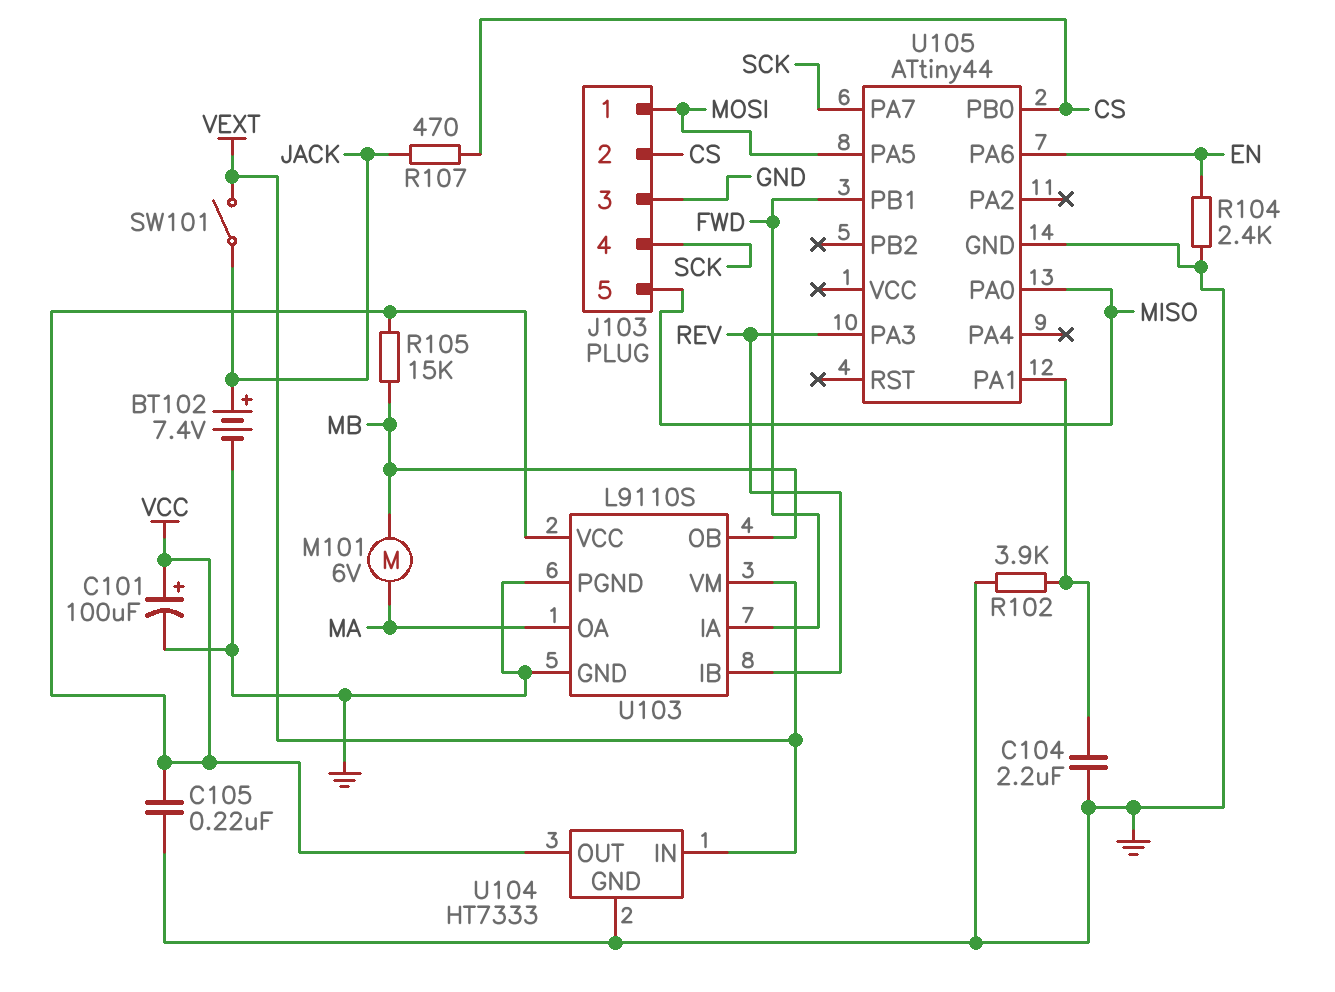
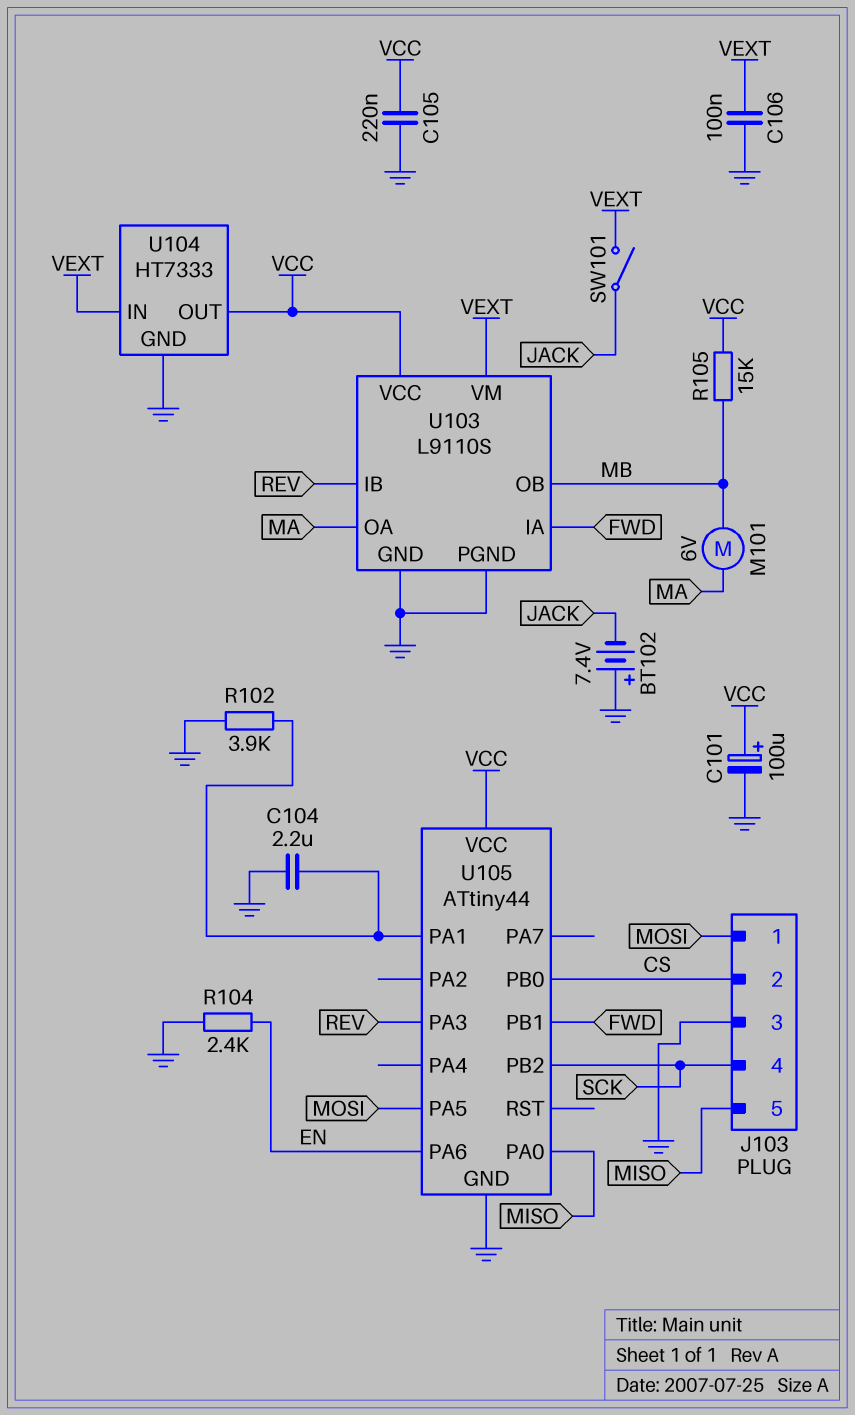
BT102: 7.4V (plus JACK, minus GND) -> 7.4V (plus GND, minus JACK)
C106: none -> 100nF (GND, VEXT)
R107: 470 (CS, JACK) -> none
U105 pin PA7: SCK -> none
U105 pin PB2: none -> SCK
U105 pin VCC: none -> VCC

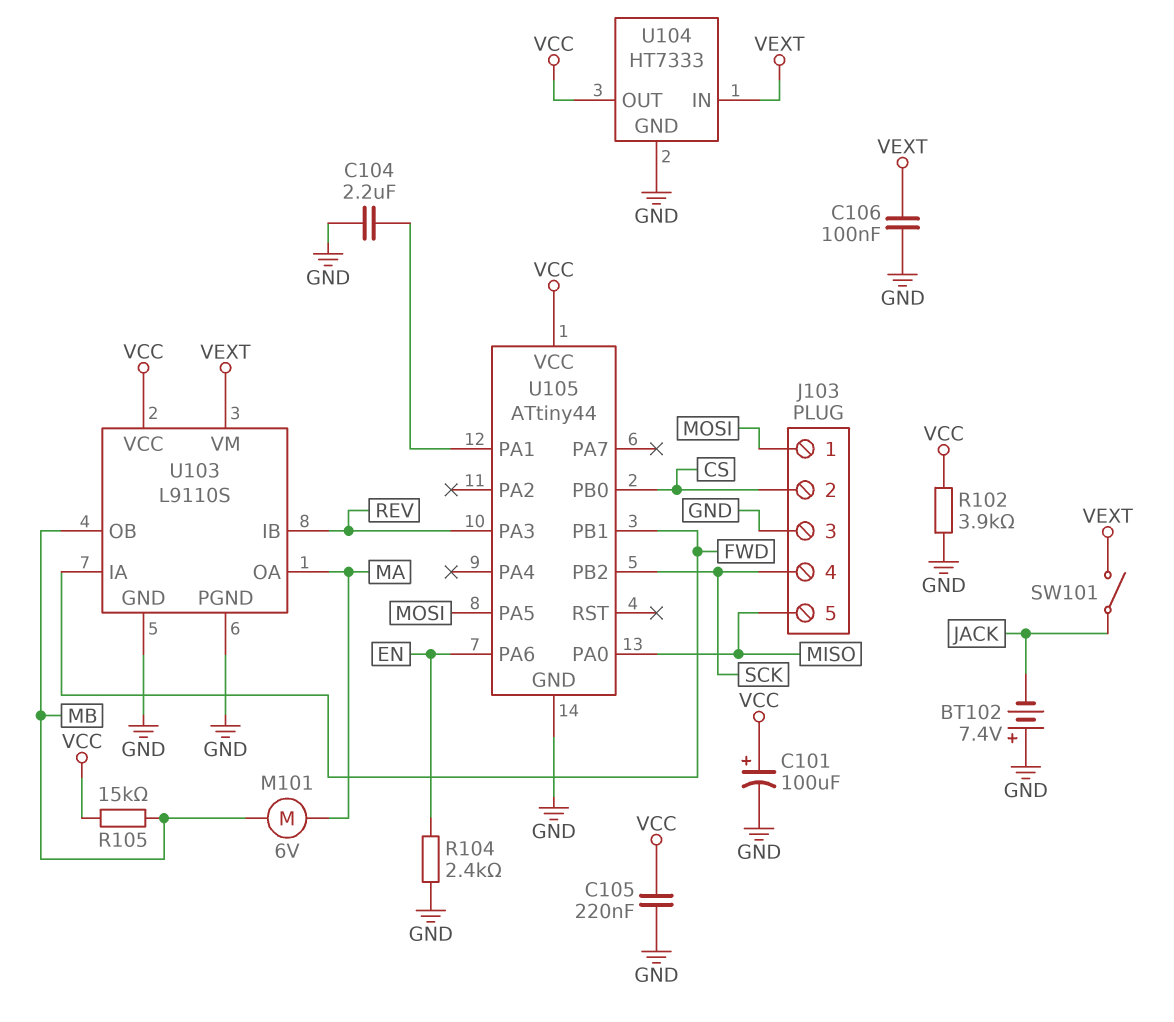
R102: 3.9k (GND, U105/PA1) -> 3.9k (GND, VCC)

